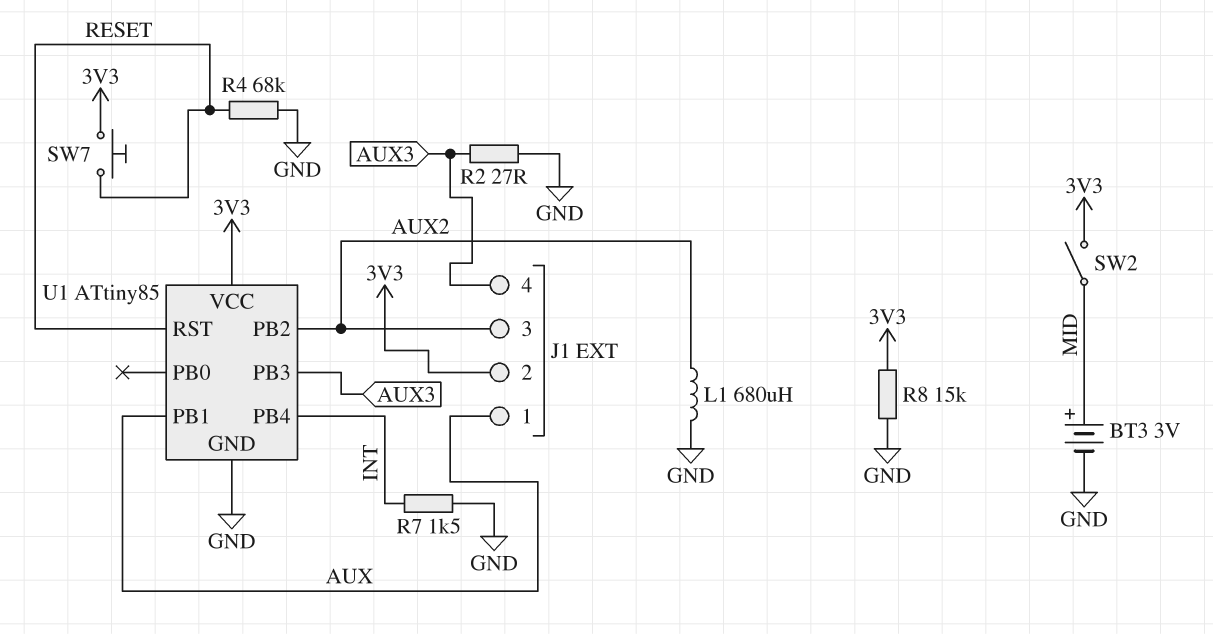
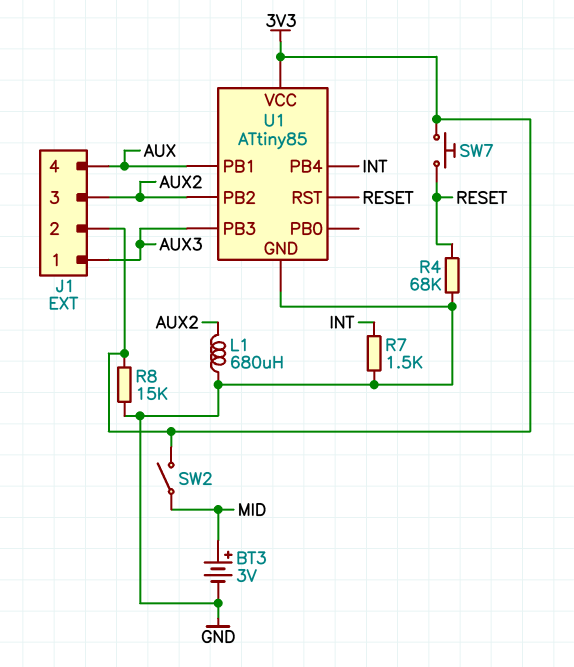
J1 pin 1: AUX -> AUX3
J1 pin 4: AUX3 -> AUX
R2: 27 (AUX3, GND) -> none

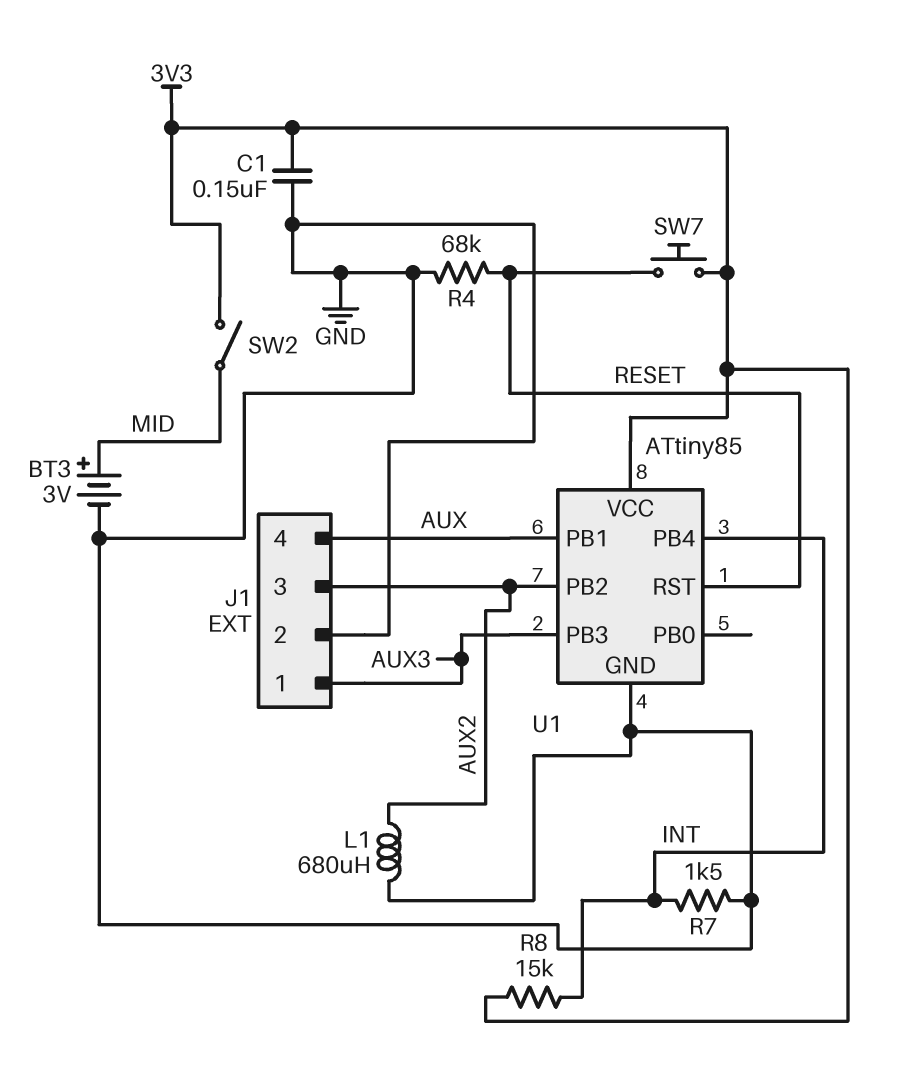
C1: none -> 150nF (3V3, GND)
J1 pin 2: 3V3 -> GND
R8: 15k (3V3, GND) -> 15k (3V3, INT)

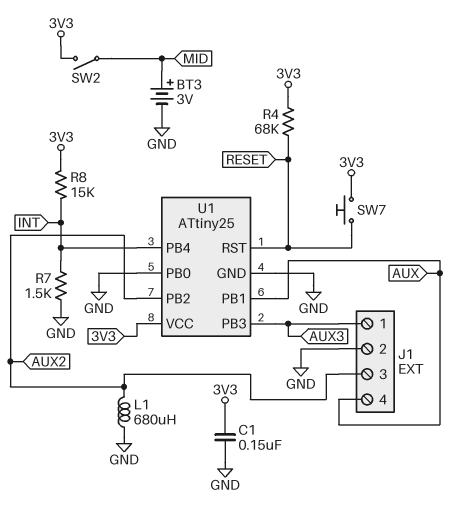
R4: 68k (GND, RESET) -> 68k (3V3, RESET)
U1: ATtiny85 -> ATtiny25
U1 pin PB0: none -> GND

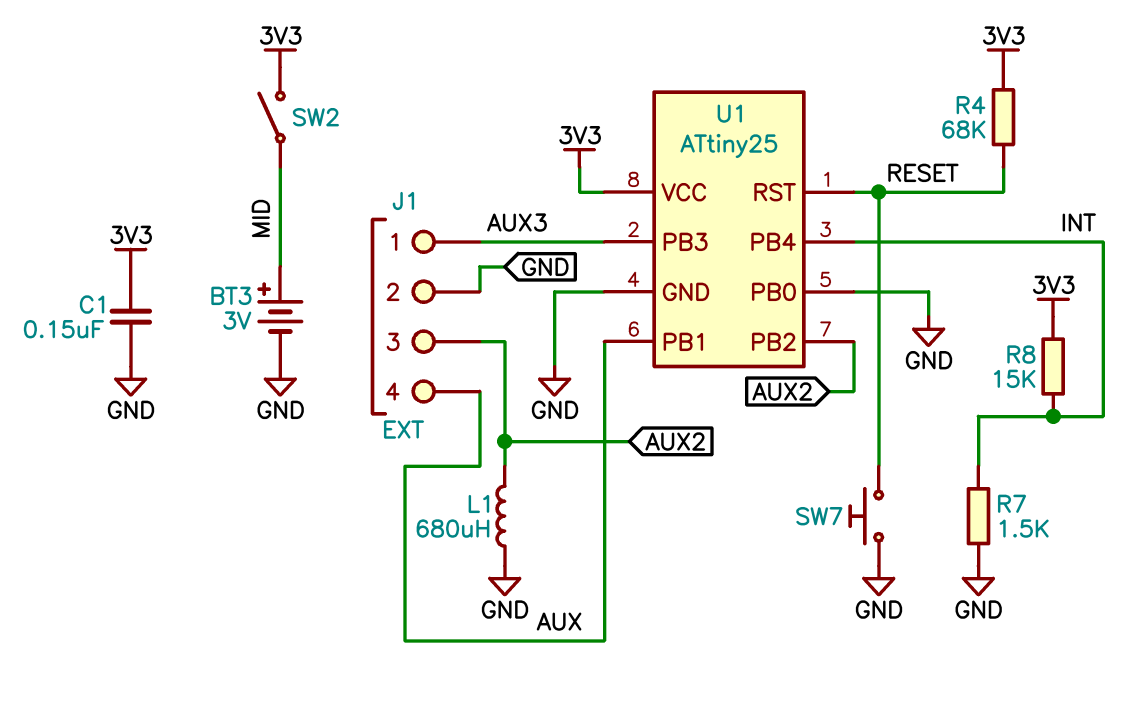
SW7: button (3V3, RESET) -> button (GND, RESET)

